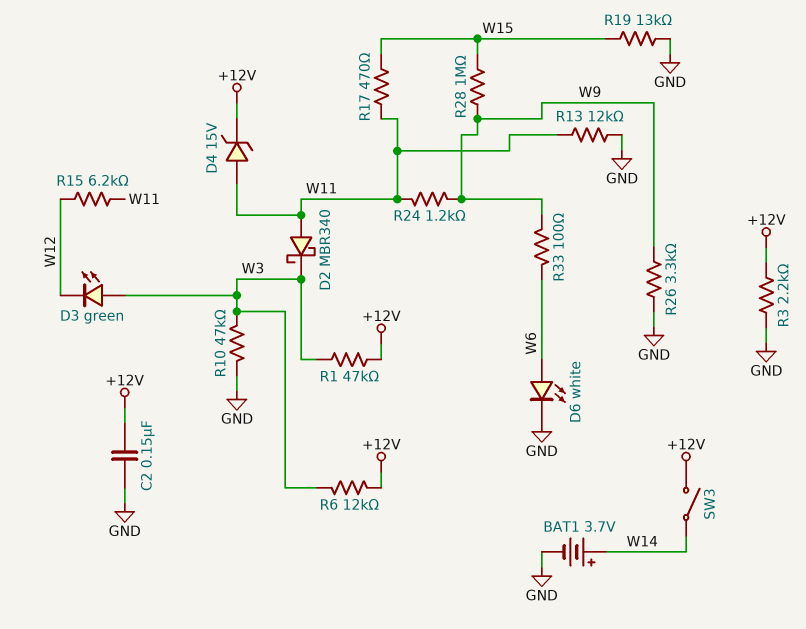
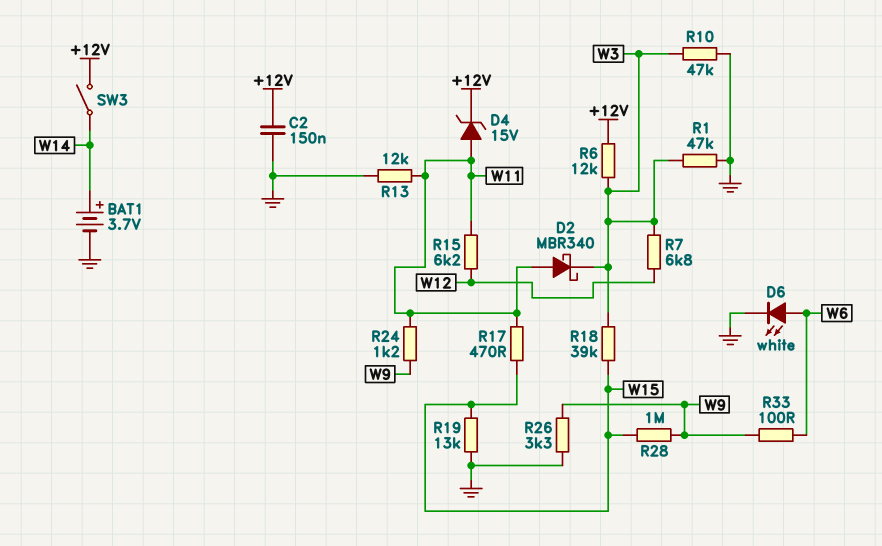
D3: LED green (A W3, K W12) -> none
R1: 47k (+12V, W3) -> 47k (GND, W3)
R3: 2.2k (+12V, GND) -> none
R7: none -> 6.8k (W3, W12)
R18: none -> 39k (W3, W15)

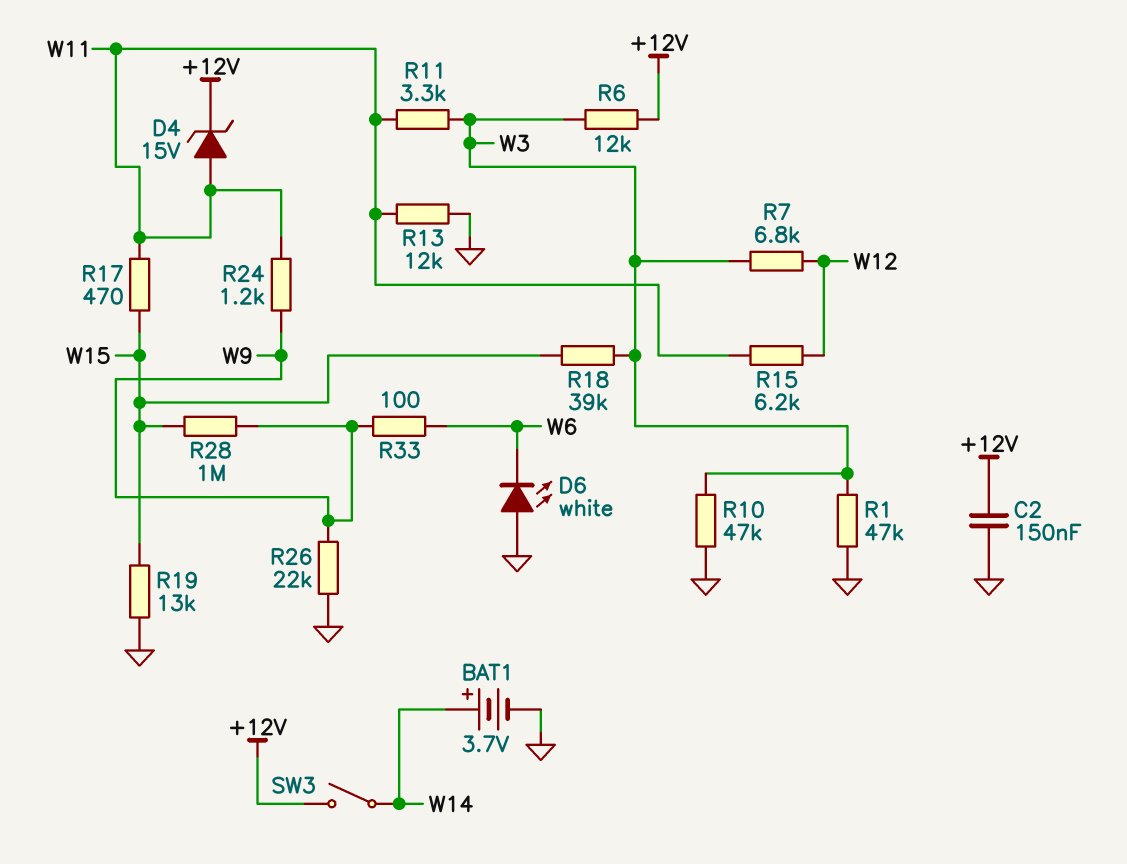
D2: schottky MBR340 (A W11, K W3) -> none
D6: LED white (A W6, K GND) -> LED white (A GND, K W6)
R11: none -> 3.3k (W3, W11)
R26: 3.3k (GND, W9) -> 22k (GND, W9)

